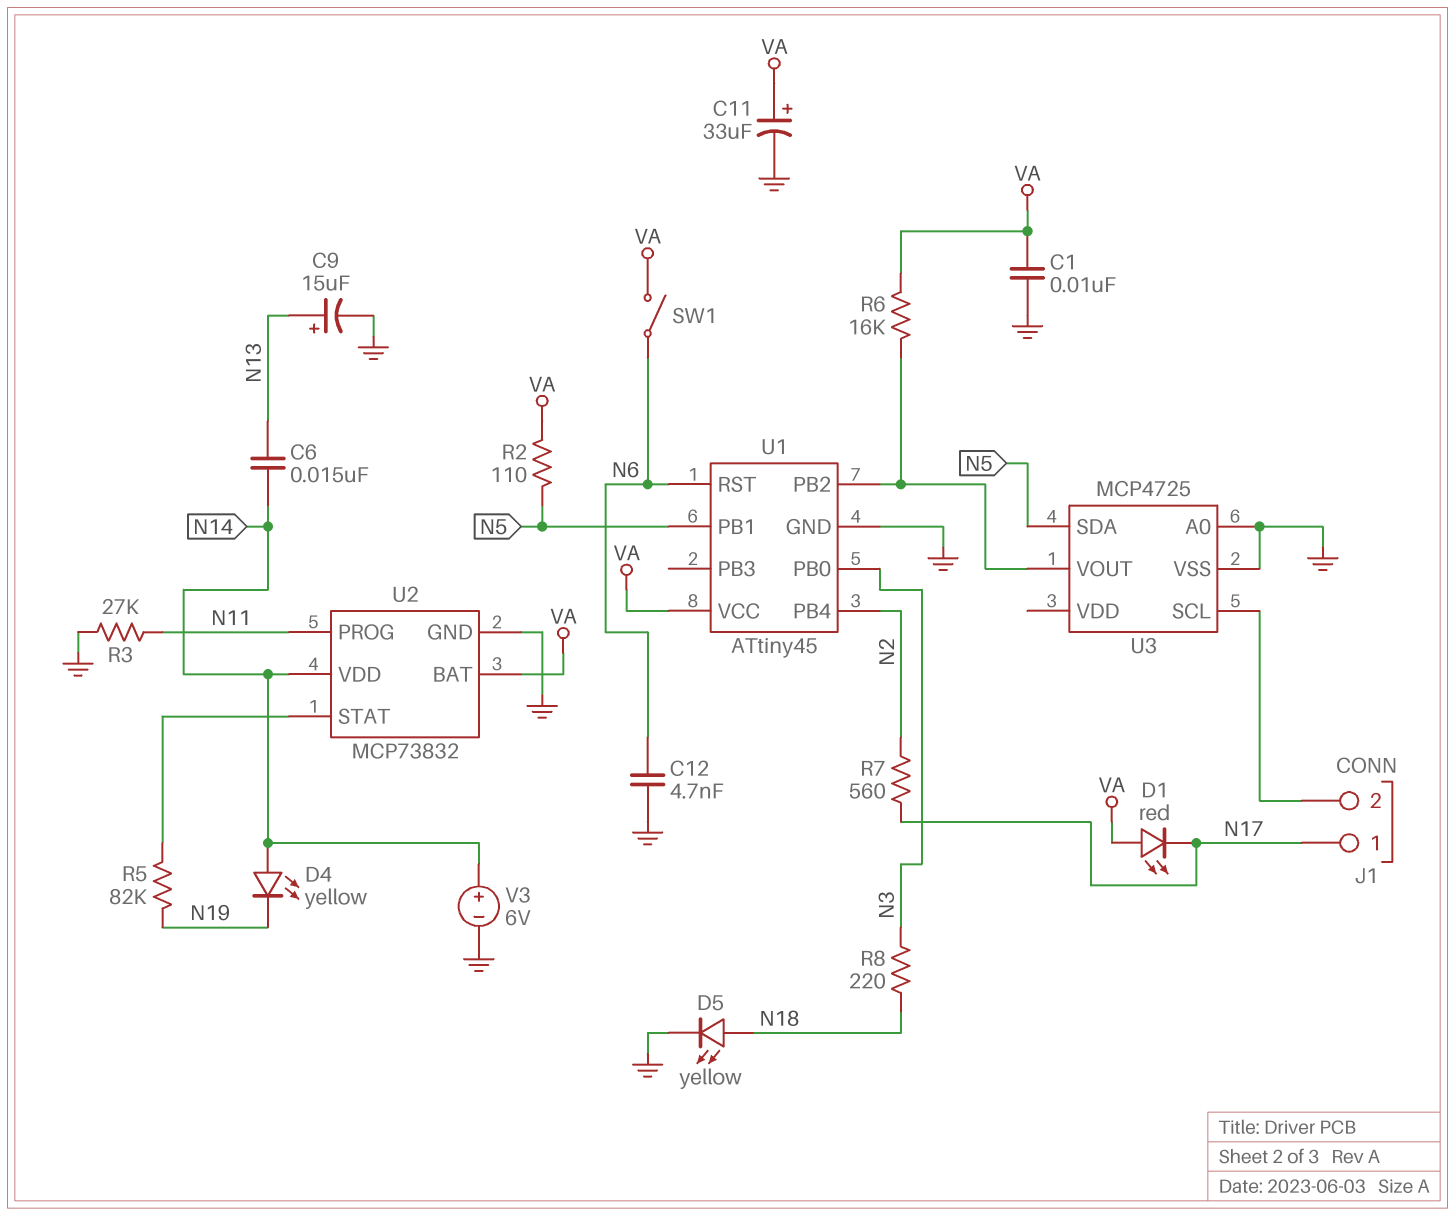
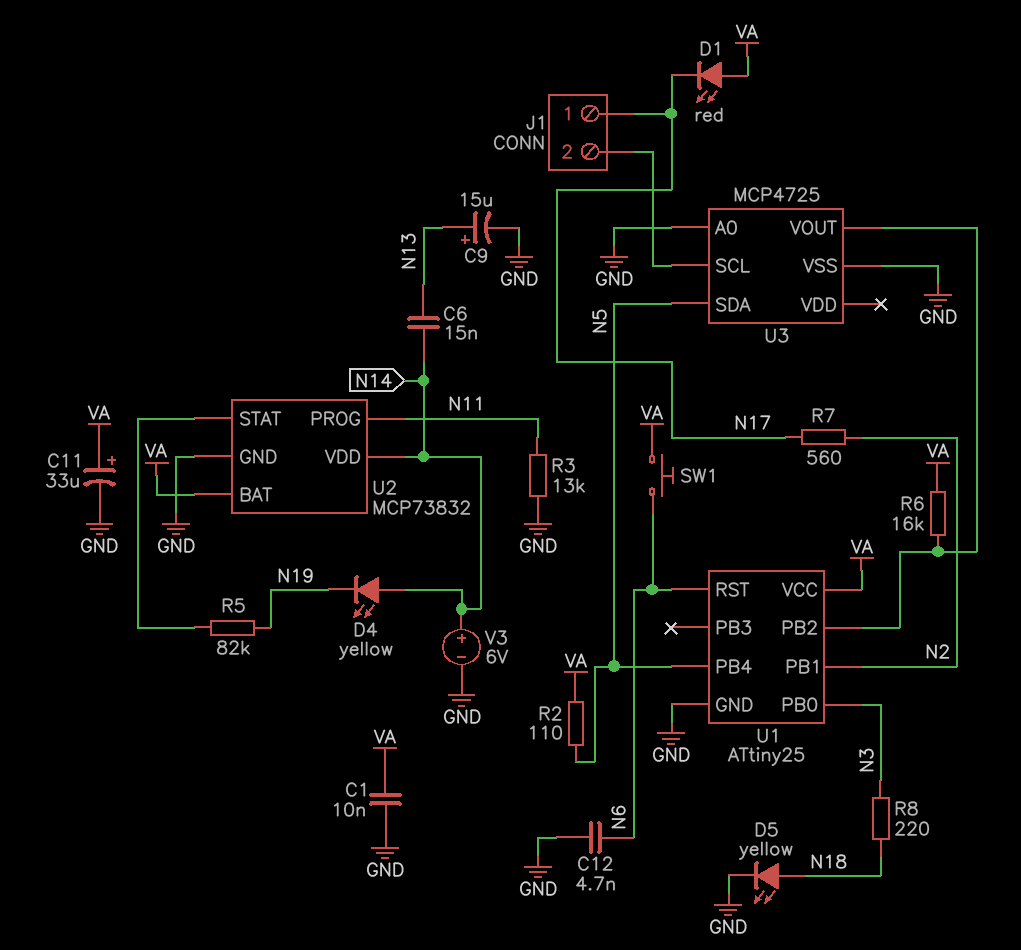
R3: 27k (GND, N11) -> 13k (GND, N11)
SW1: switch (N6, VA) -> button (N6, VA)
U1: ATtiny45 -> ATtiny25
U1 pin PB1: N5 -> N2
U1 pin PB4: N2 -> N5

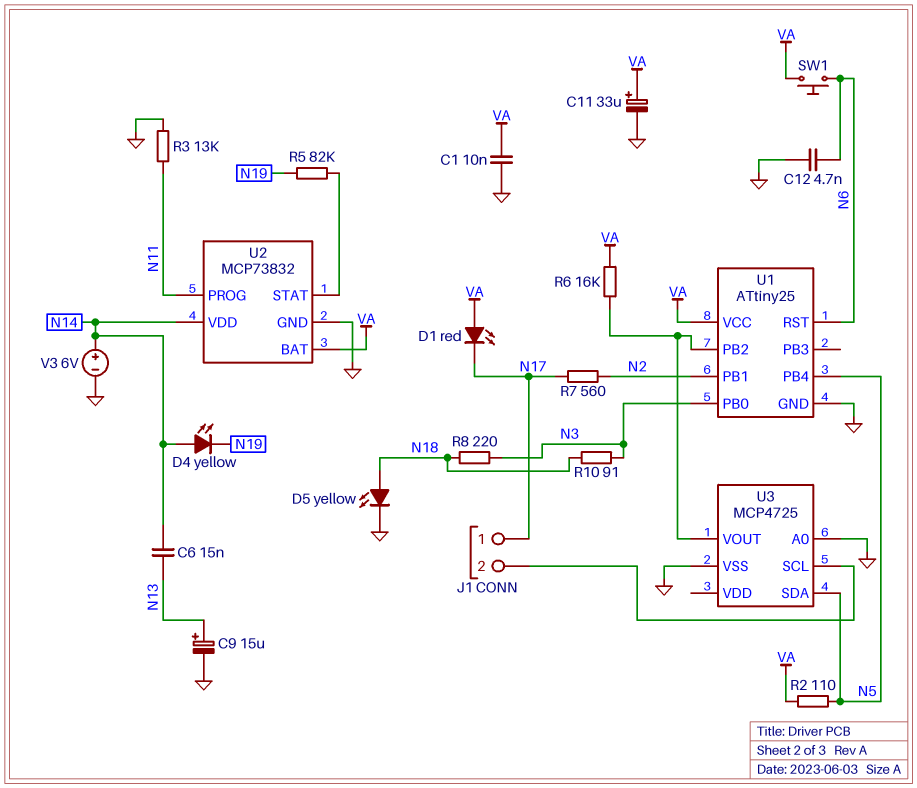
R10: none -> 91 (N3, N18)

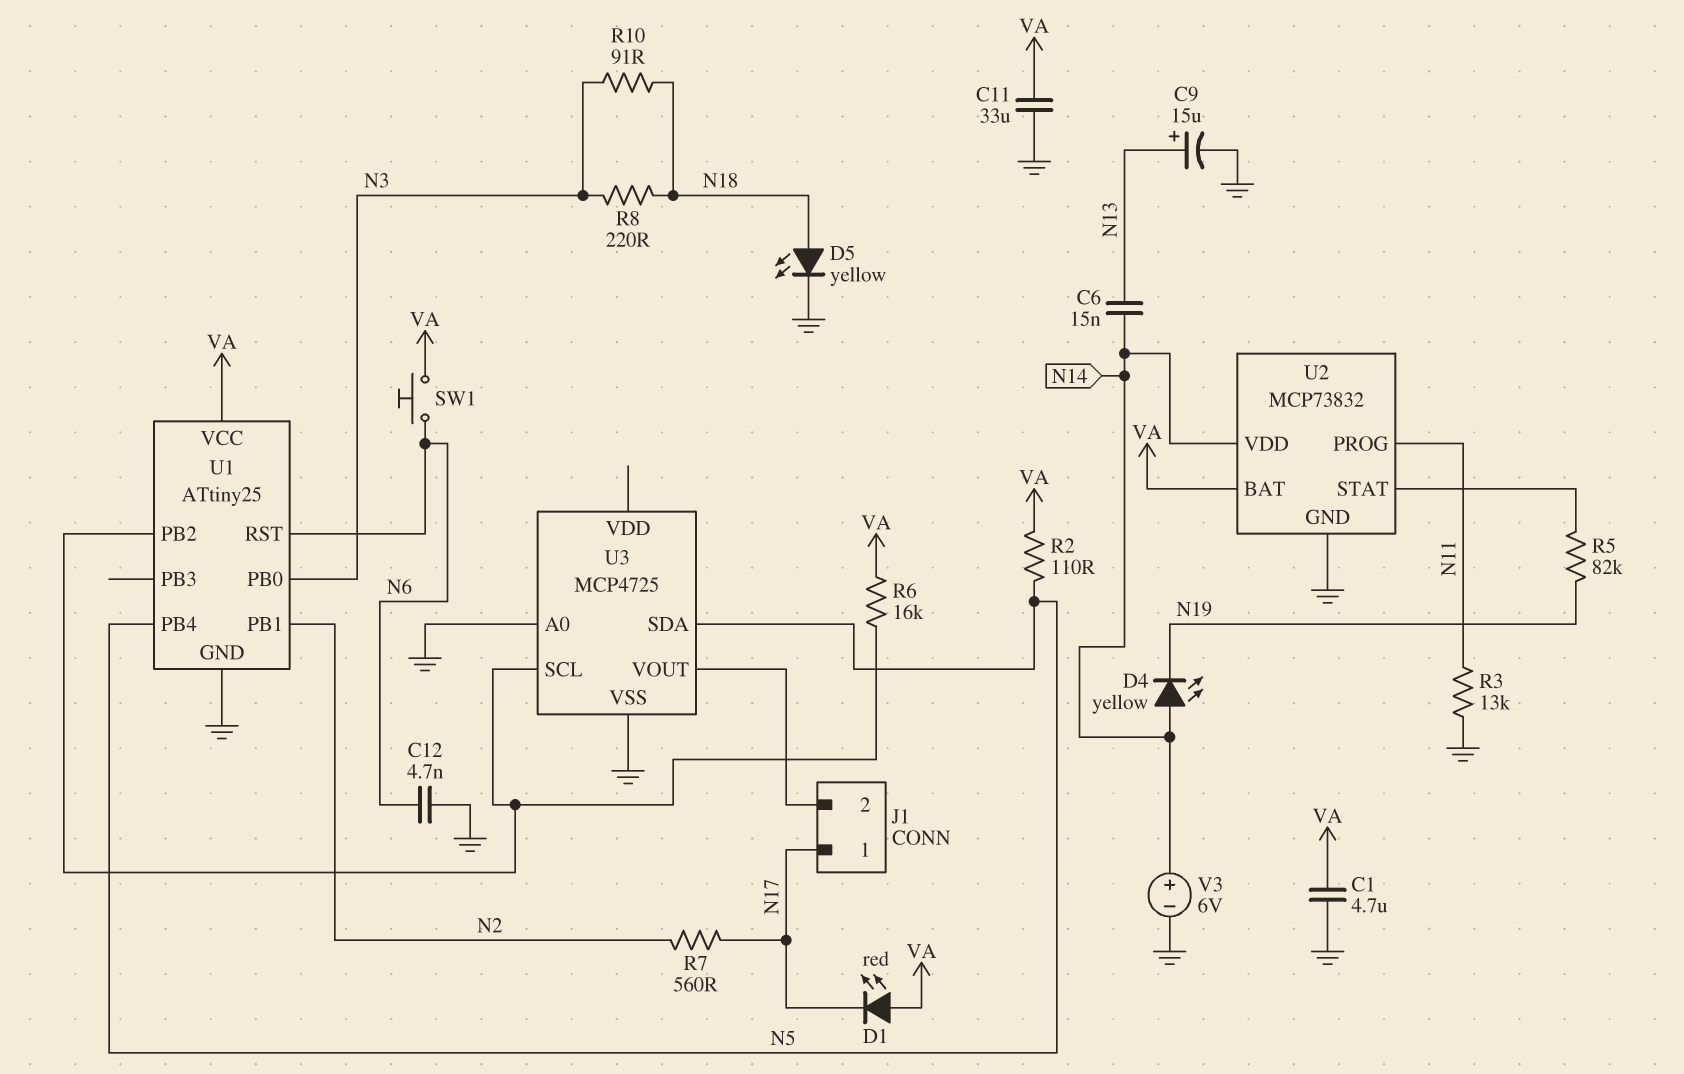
C1: 10nF (GND, VA) -> 4.7uF (GND, VA)
C11: 33uF (plus VA, minus GND) -> 33uF (GND, VA)
U3 pin SCL: J1/2 -> U1/PB2
U3 pin VOUT: U1/PB2 -> J1/2

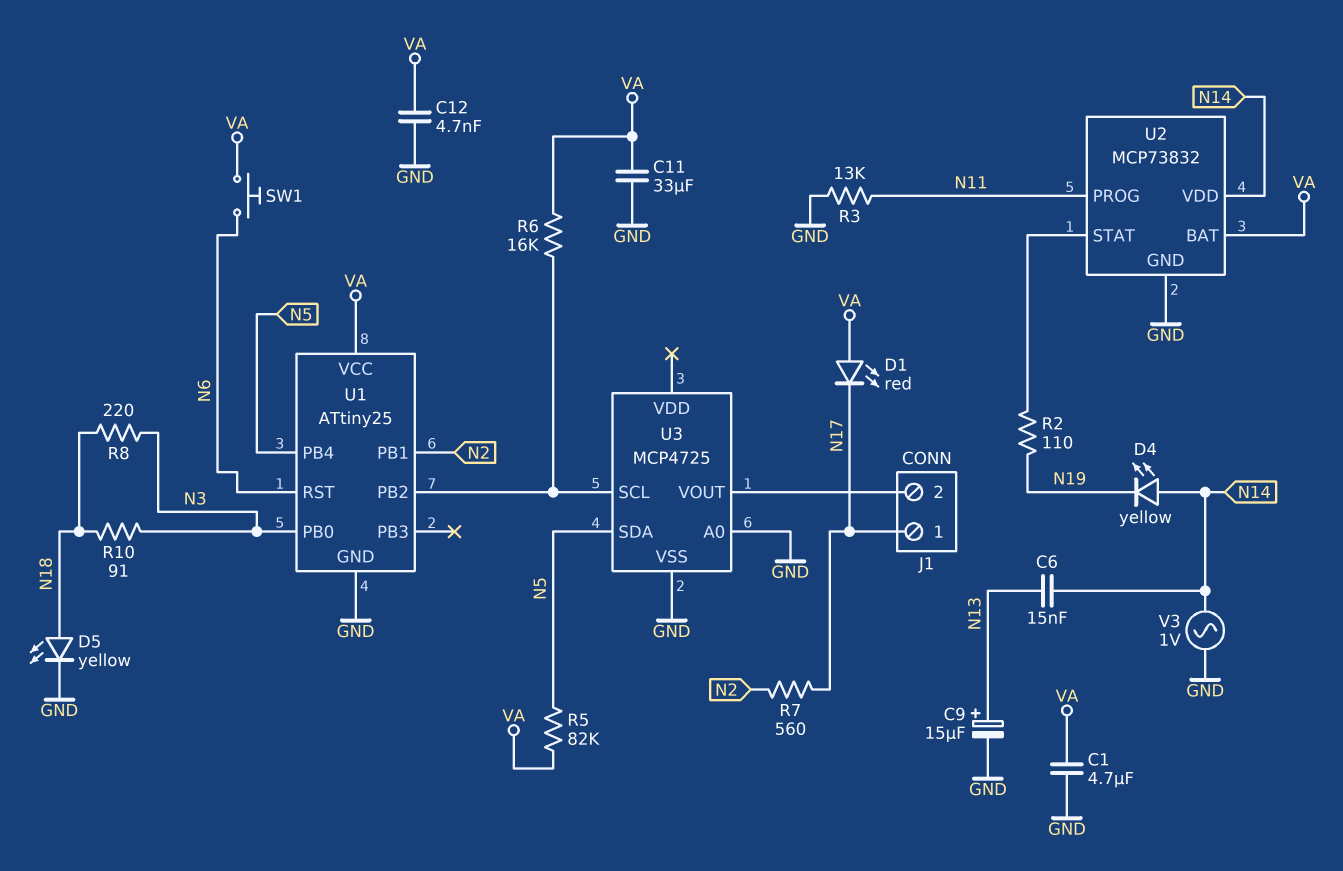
C12: 4.7nF (GND, N6) -> 4.7nF (GND, VA)
R2: 110 (N5, VA) -> 110 (N19, U2/STAT)
R5: 82k (N19, U2/STAT) -> 82k (N5, VA)
V3: 6V (plus N14, minus GND) -> AC 1V (GND, N14)

